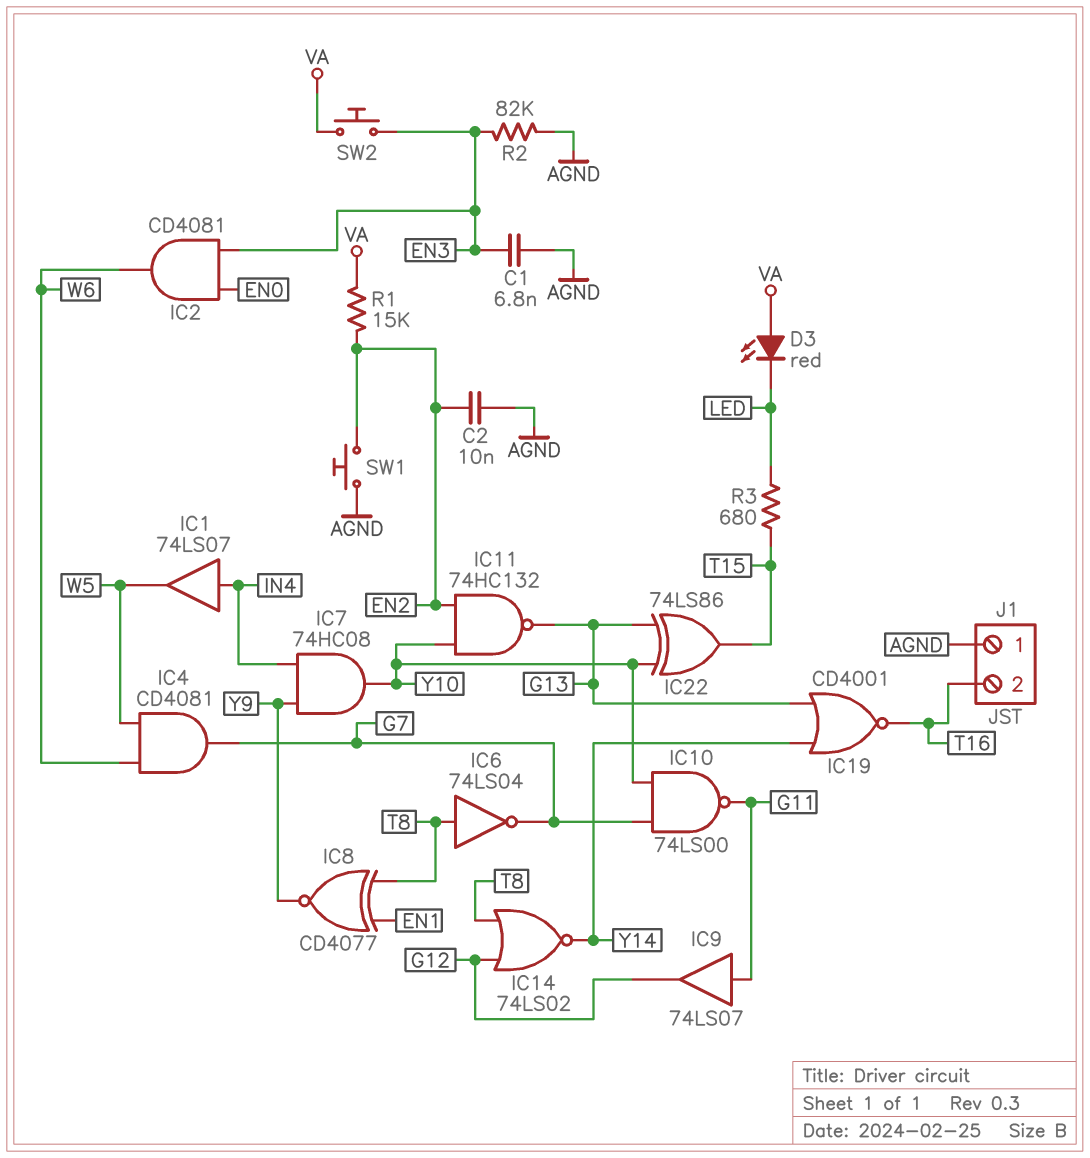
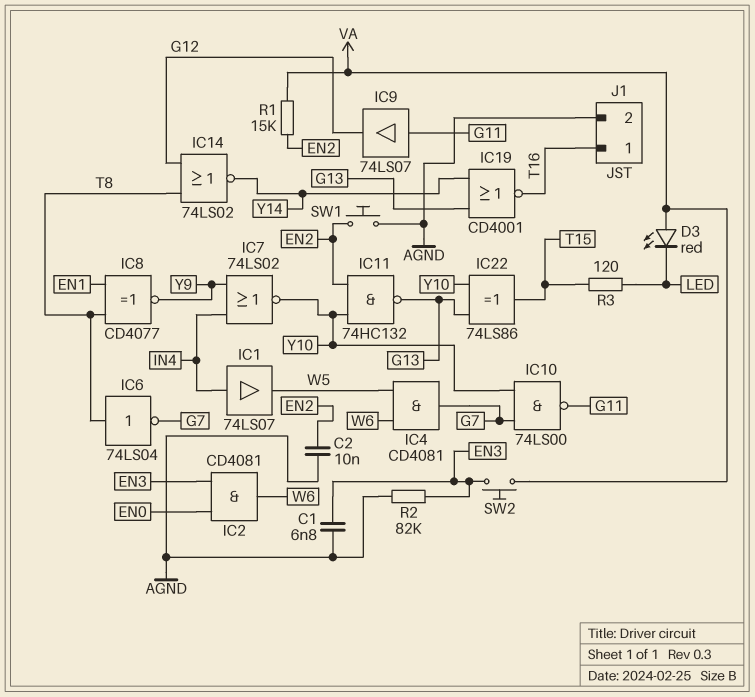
IC7: AND 74HC08 (in IN4, in Y9, out Y10) -> NOR 74LS02 (in IN4, in Y9, out Y10)
J1 pin 1: AGND -> T16
J1 pin 2: T16 -> AGND
R3: 680 (LED, T15) -> 120 (LED, T15)

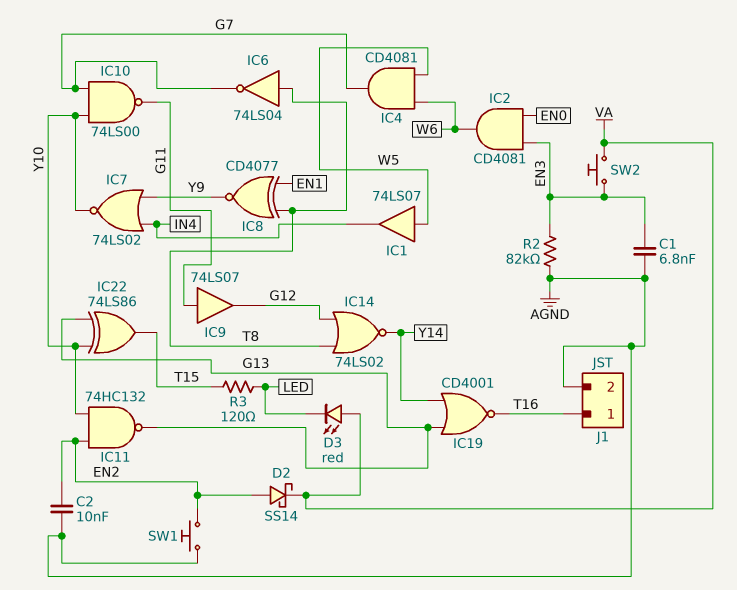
D2: none -> schottky SS14 (A EN2, K VA)
IC1: buffer 74LS07 (in IN4, out W5) -> buffer 74LS07 (in W5, out IN4)
R1: 15k (EN2, VA) -> none

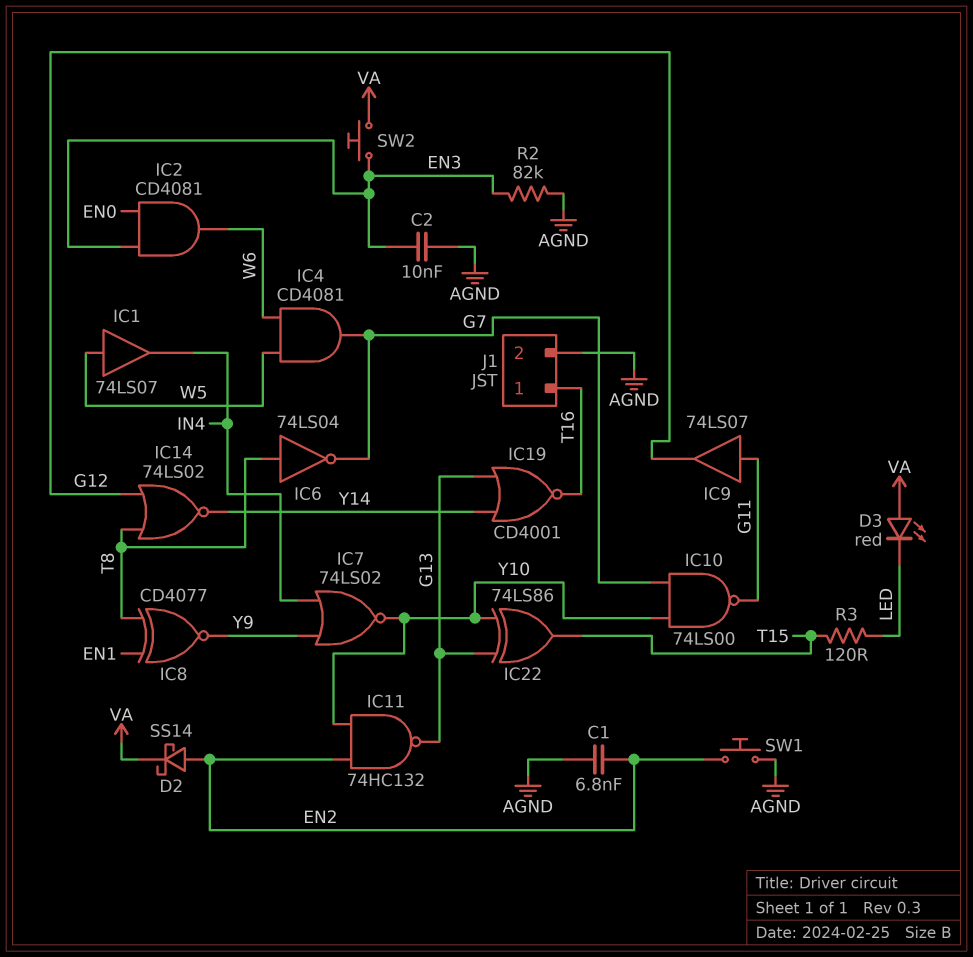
C1: 6.8nF (AGND, EN3) -> 6.8nF (AGND, EN2)
C2: 10nF (AGND, EN2) -> 10nF (AGND, EN3)

